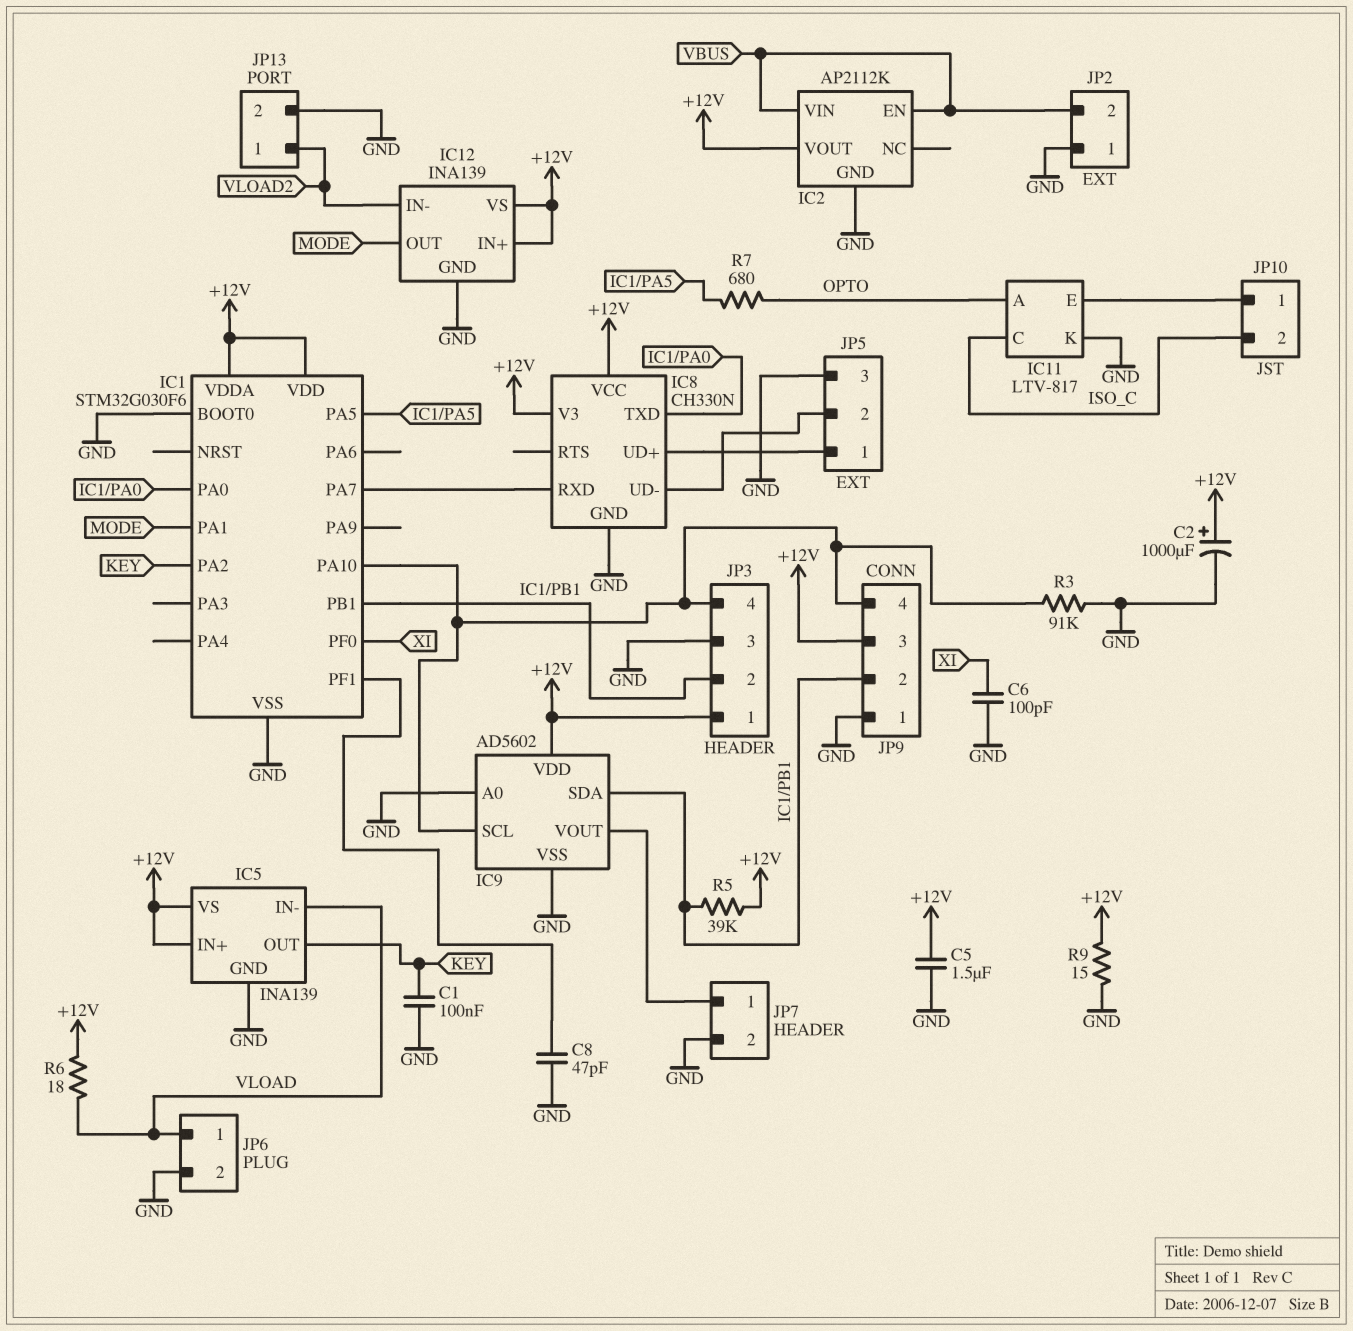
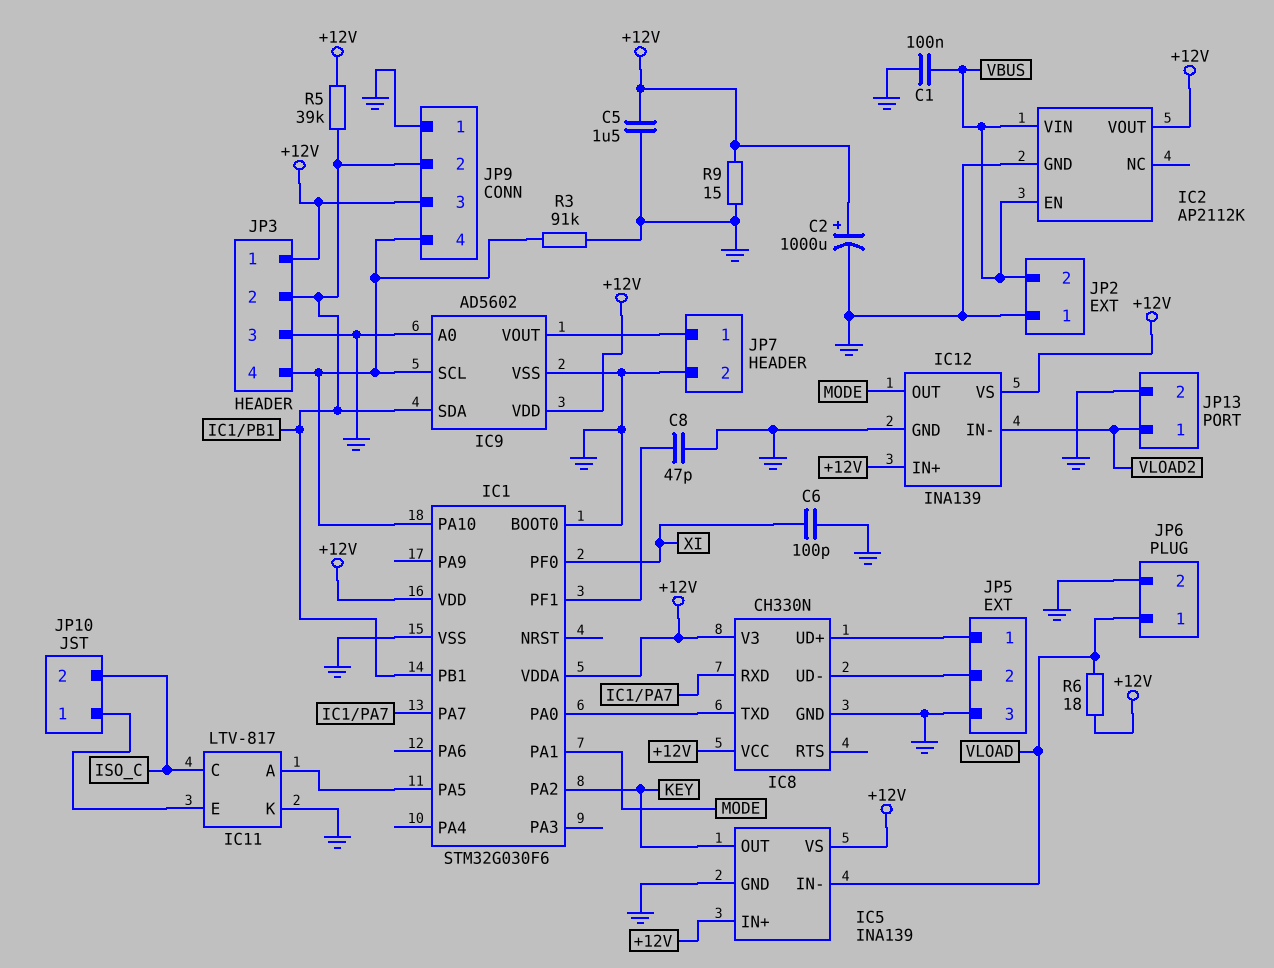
C1: 100nF (GND, KEY) -> 100nF (GND, VBUS)
IC11 pin A: OPTO -> IC1/PA5
R7: 680 (IC1/PA5, OPTO) -> none

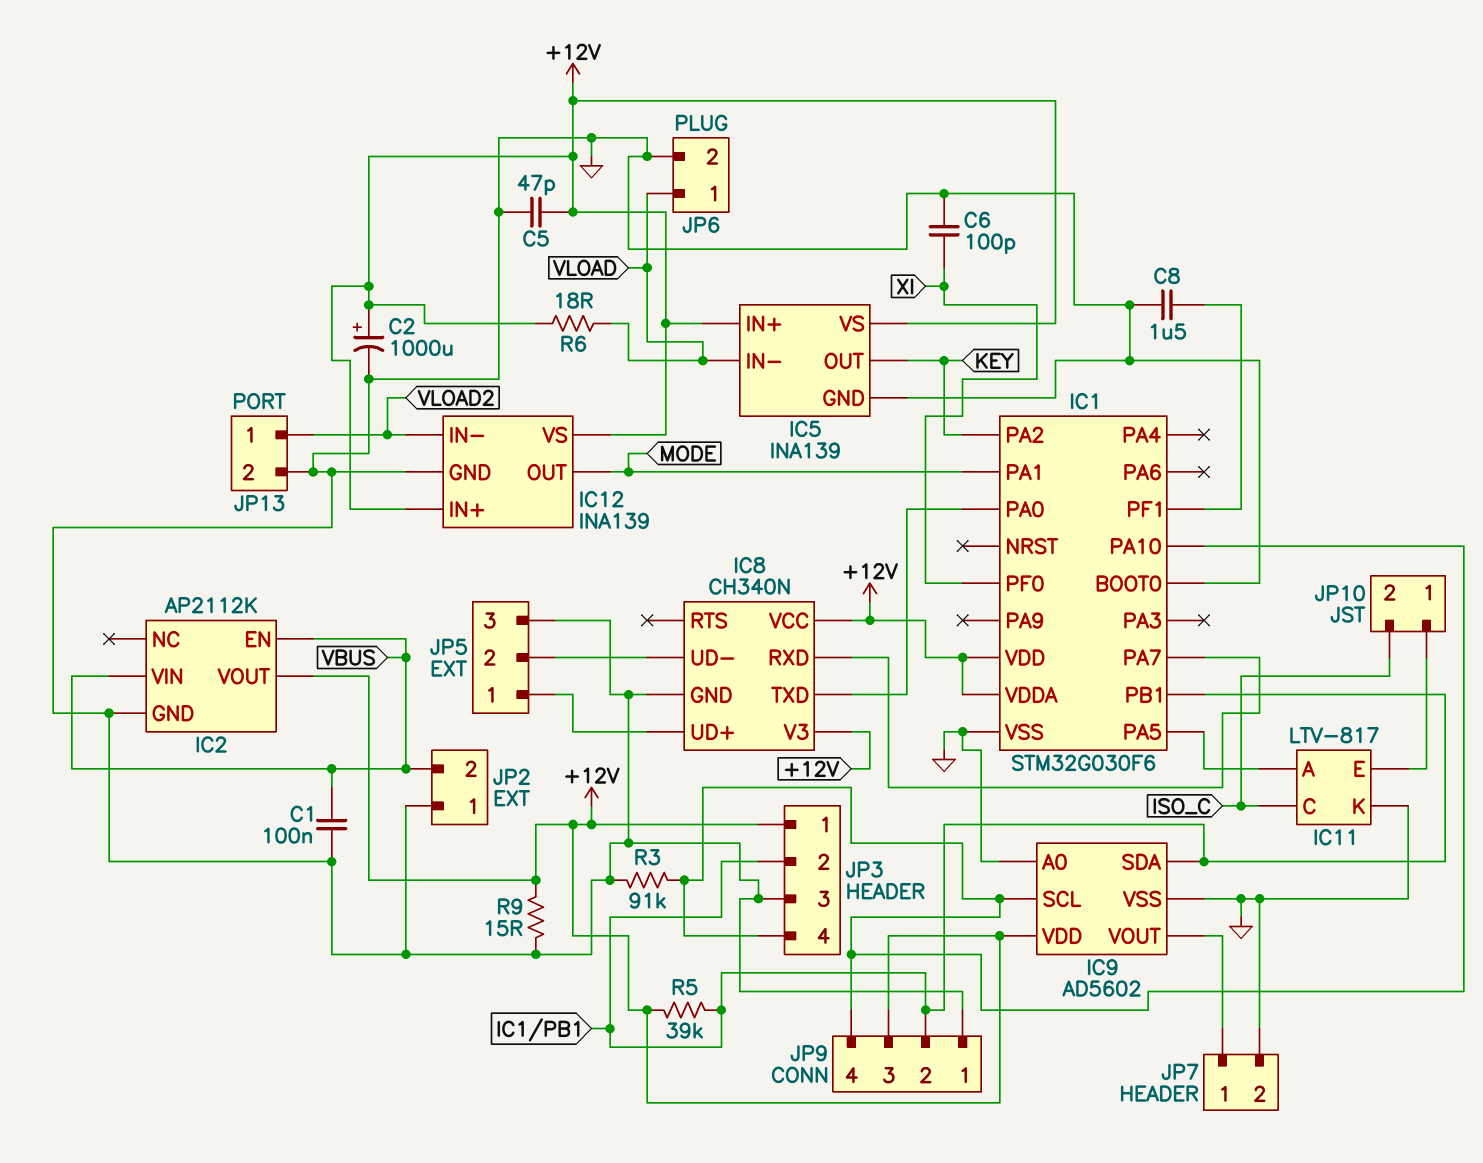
C5: 1.5uF (+12V, GND) -> 47pF (+12V, GND)
C8: 47pF (GND, IC1/PF1) -> 1.5uF (GND, IC1/PF1)
IC8: CH330N -> CH340N

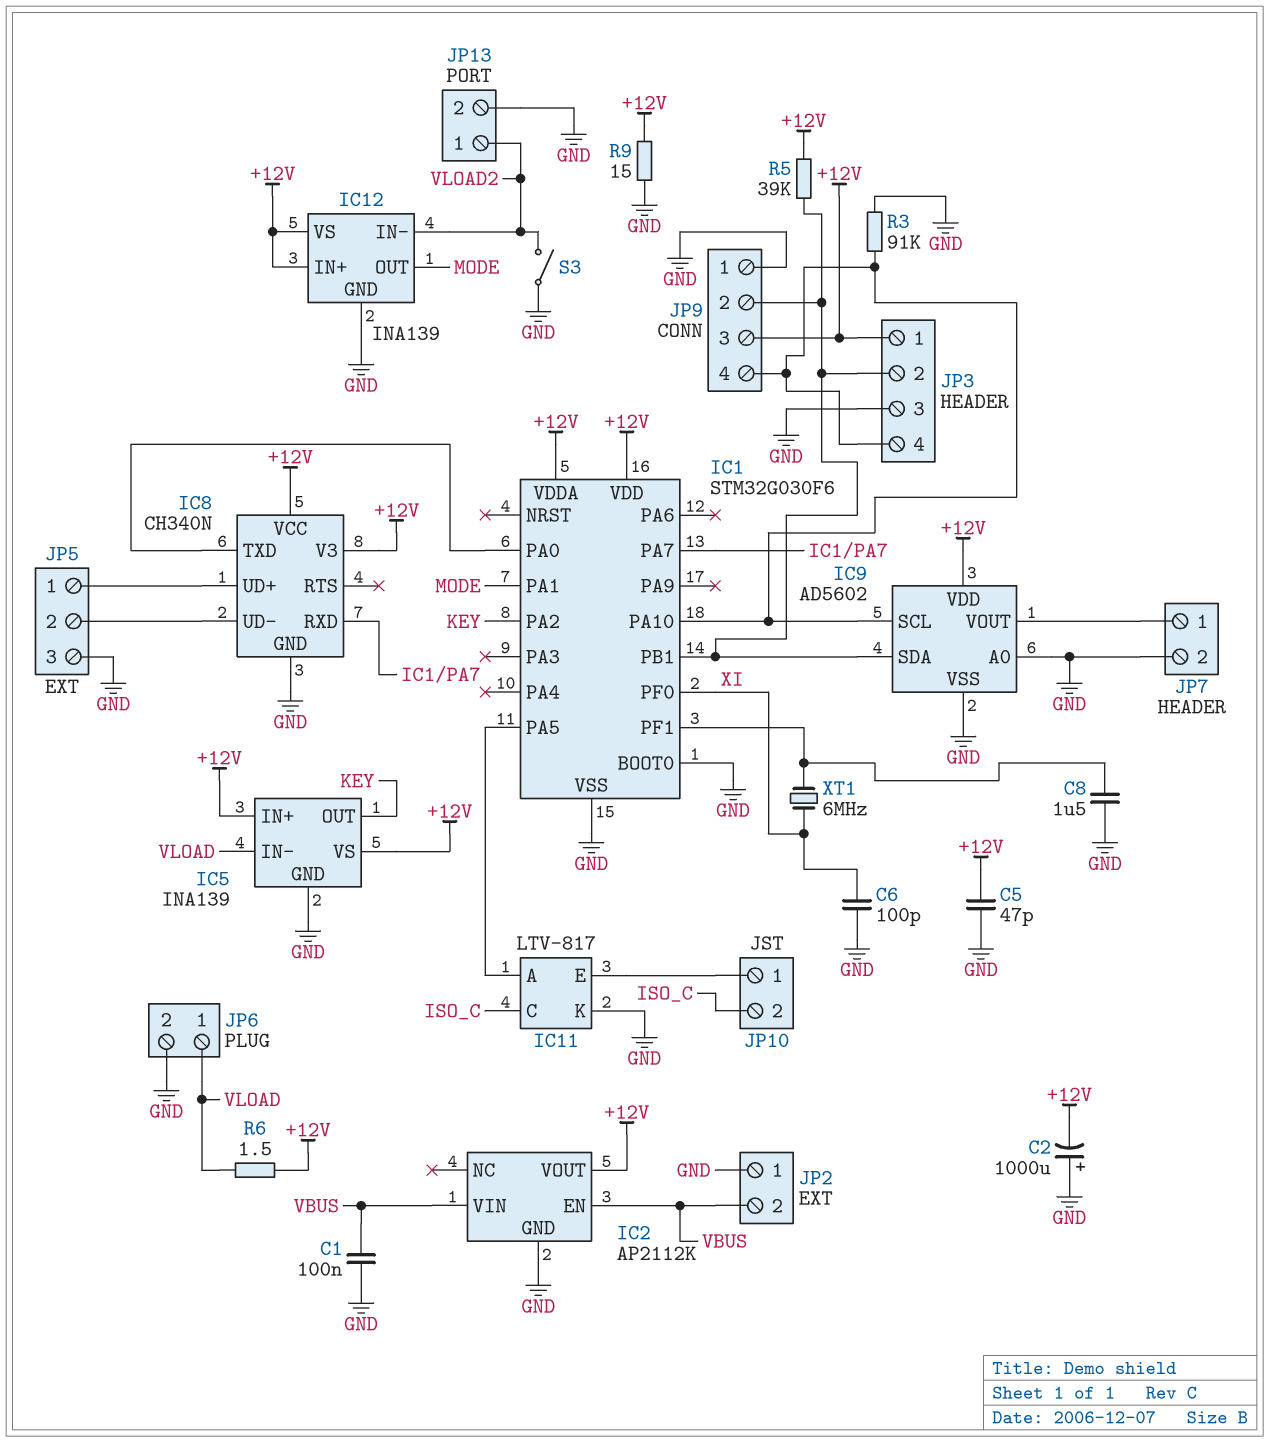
C2: 1000uF (plus +12V, minus GND) -> 1000uF (plus GND, minus +12V)
R6: 18 (+12V, VLOAD) -> 1.5 (+12V, VLOAD)
S3: none -> switch (GND, VLOAD2)
XT1: none -> 6MHz (IC1/PF1, XI)

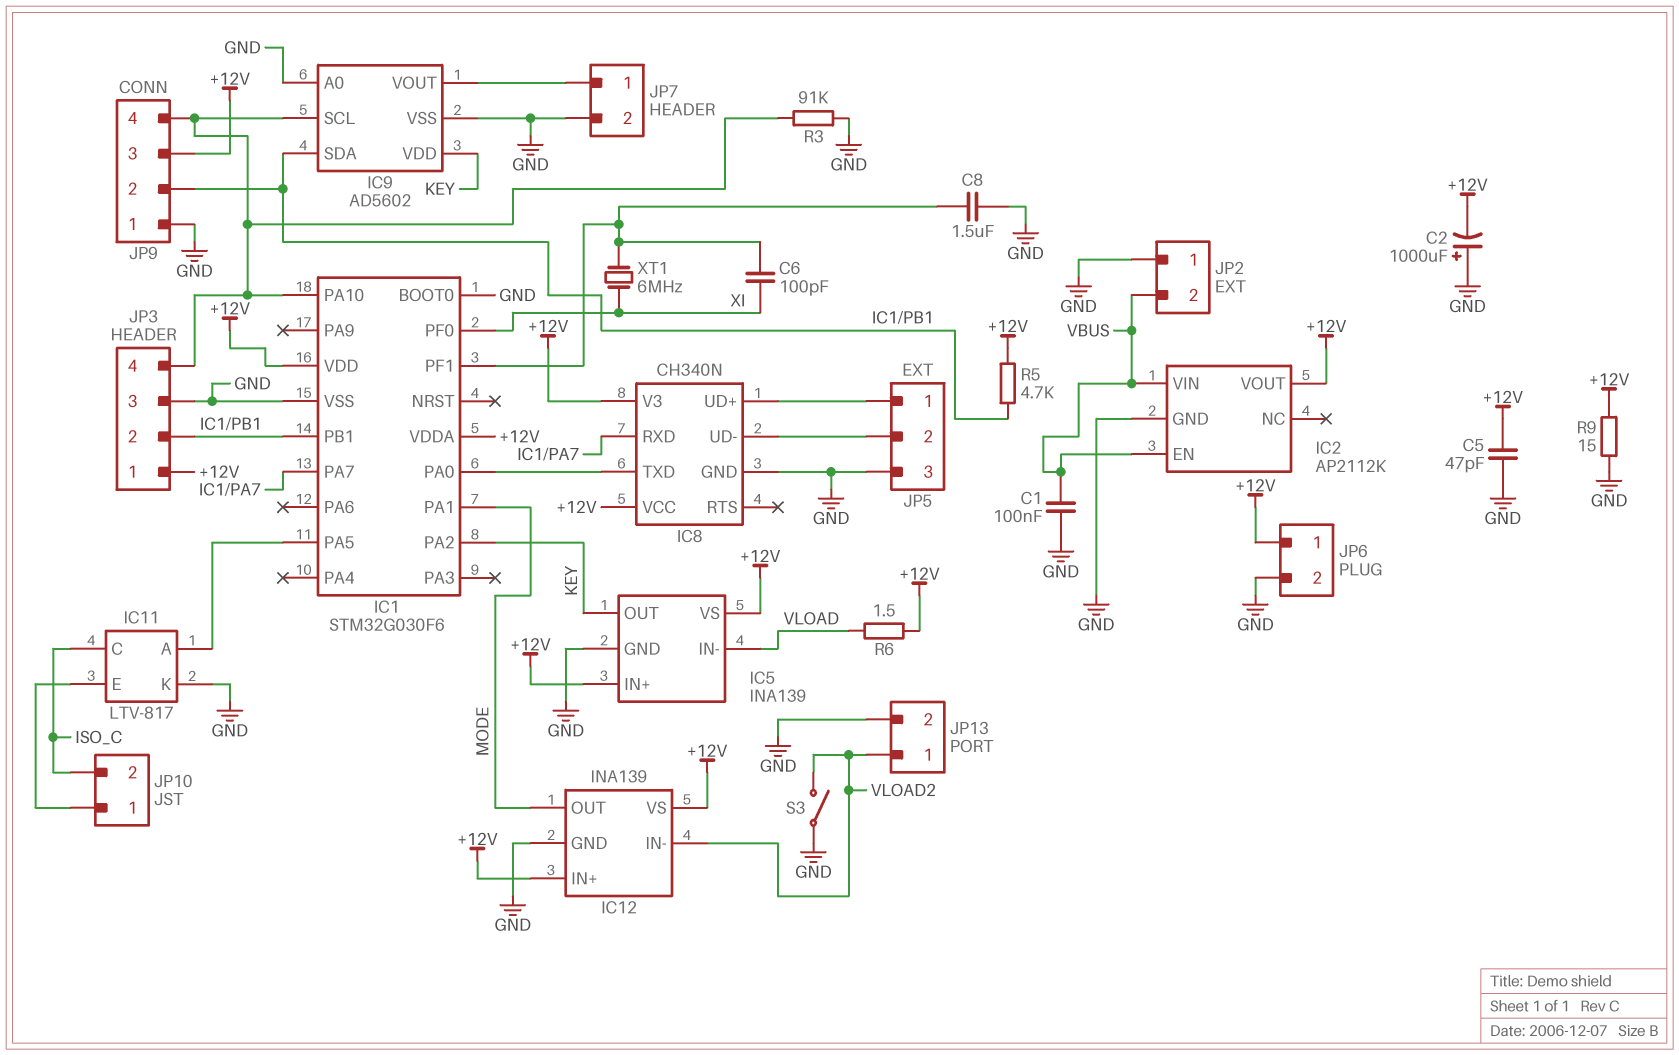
C6: 100pF (GND, XI) -> 100pF (IC1/PF1, XI)
IC9 pin VDD: +12V -> KEY
JP6 pin 1: VLOAD -> +12V
R5: 39k (+12V, IC1/PB1) -> 4.7k (+12V, IC1/PB1)

